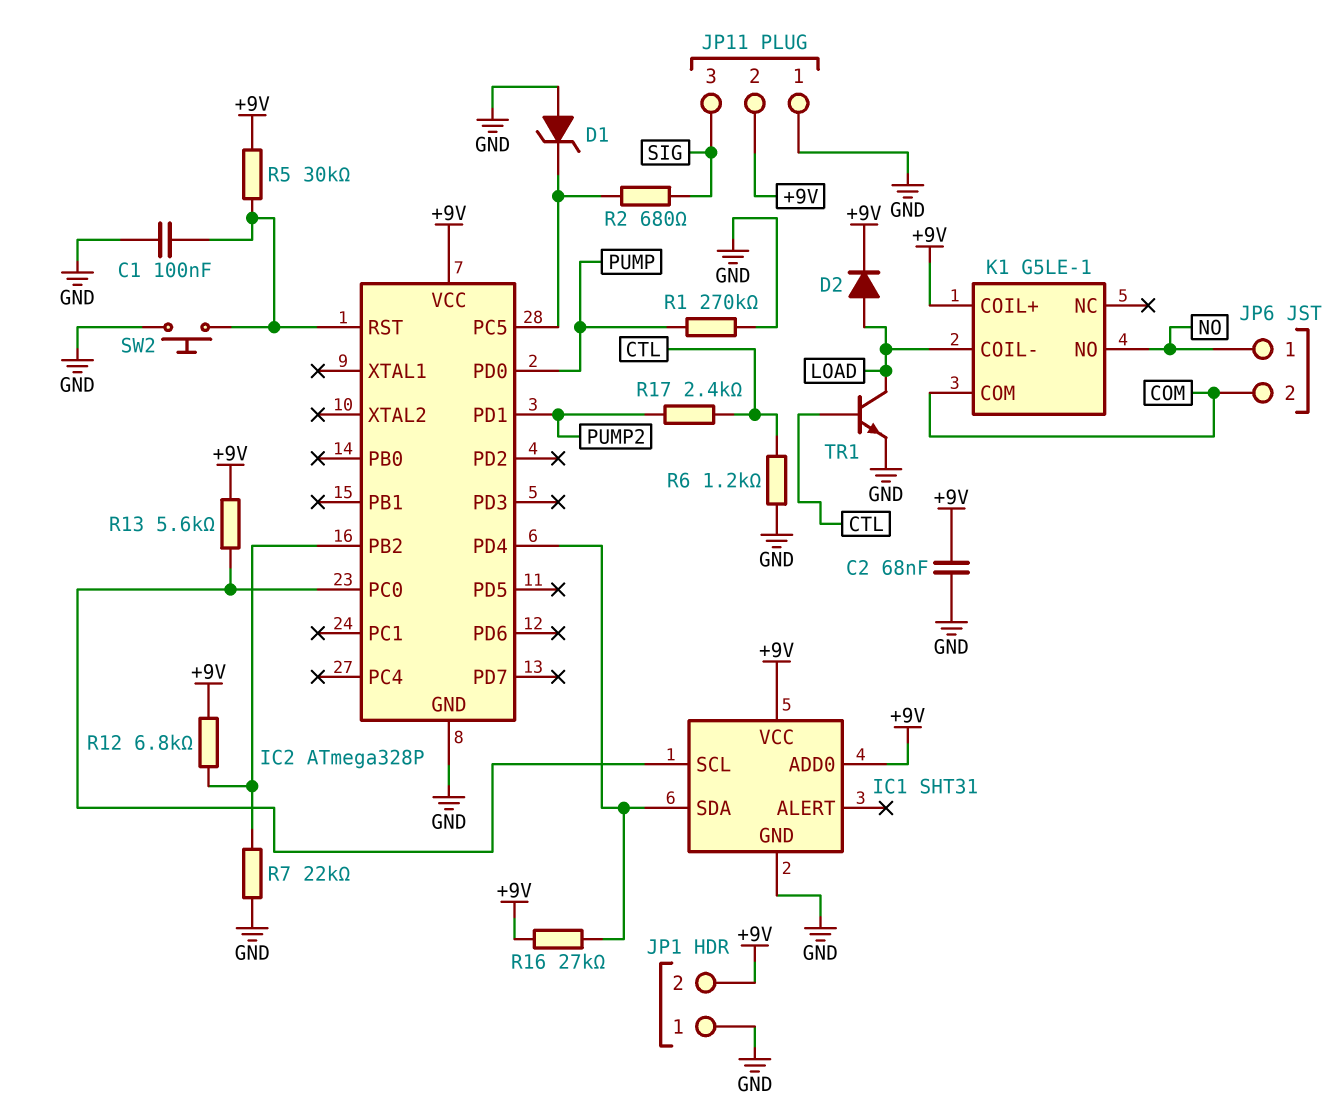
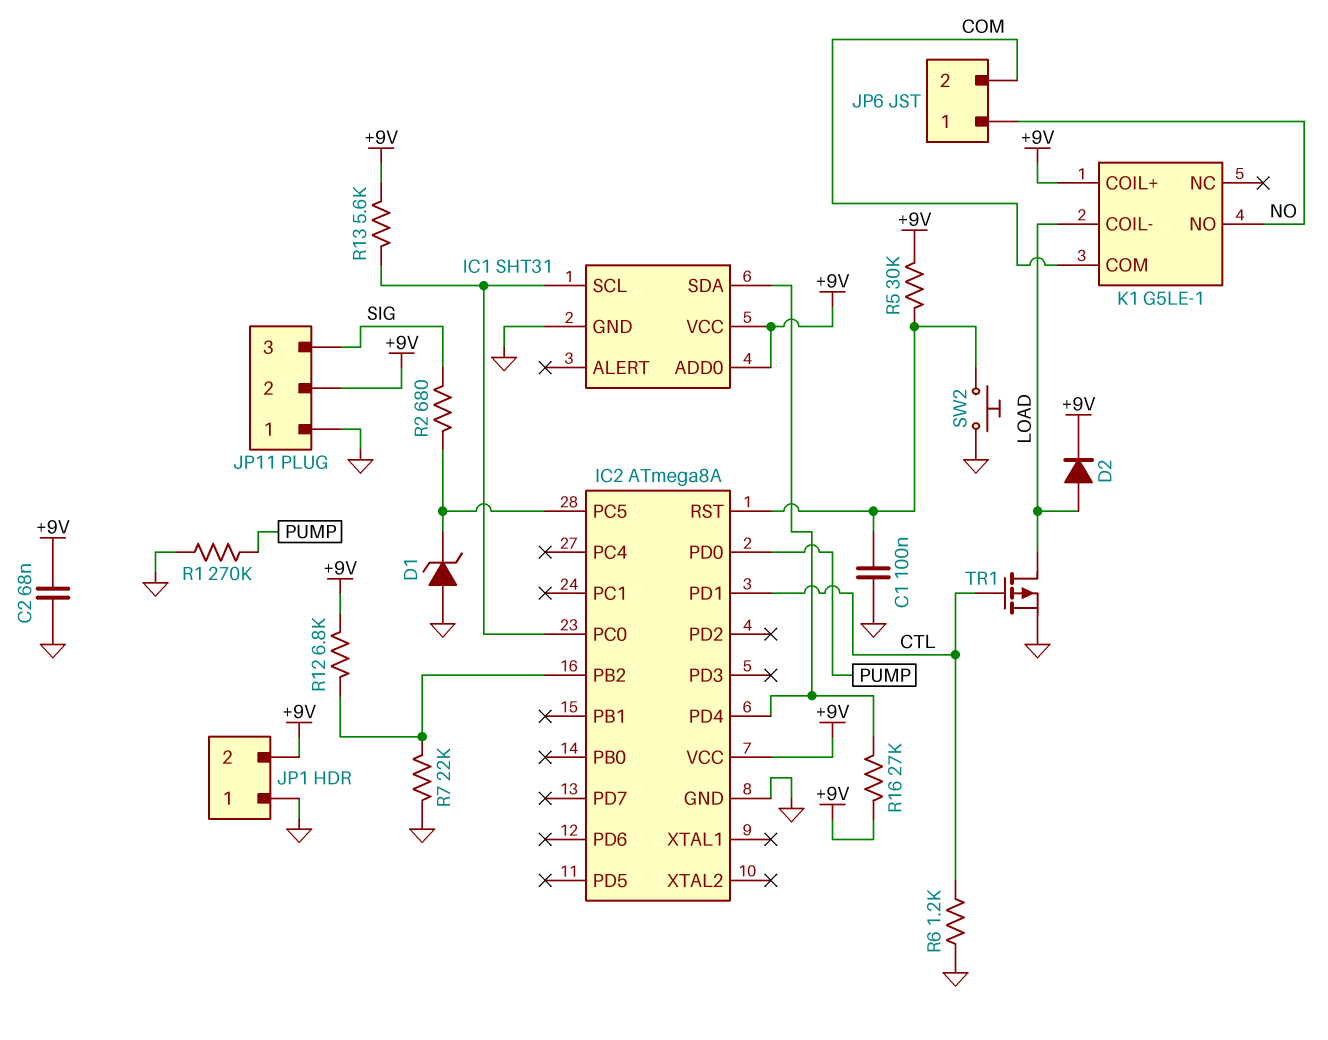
IC2: ATmega328P -> ATmega8A
IC2 pin PD1: PUMP2 -> CTL
R17: 2.4k (CTL, PUMP2) -> none
TR1: NPN (B CTL, C LOAD, E GND) -> PMOS (G CTL, D LOAD, S GND)

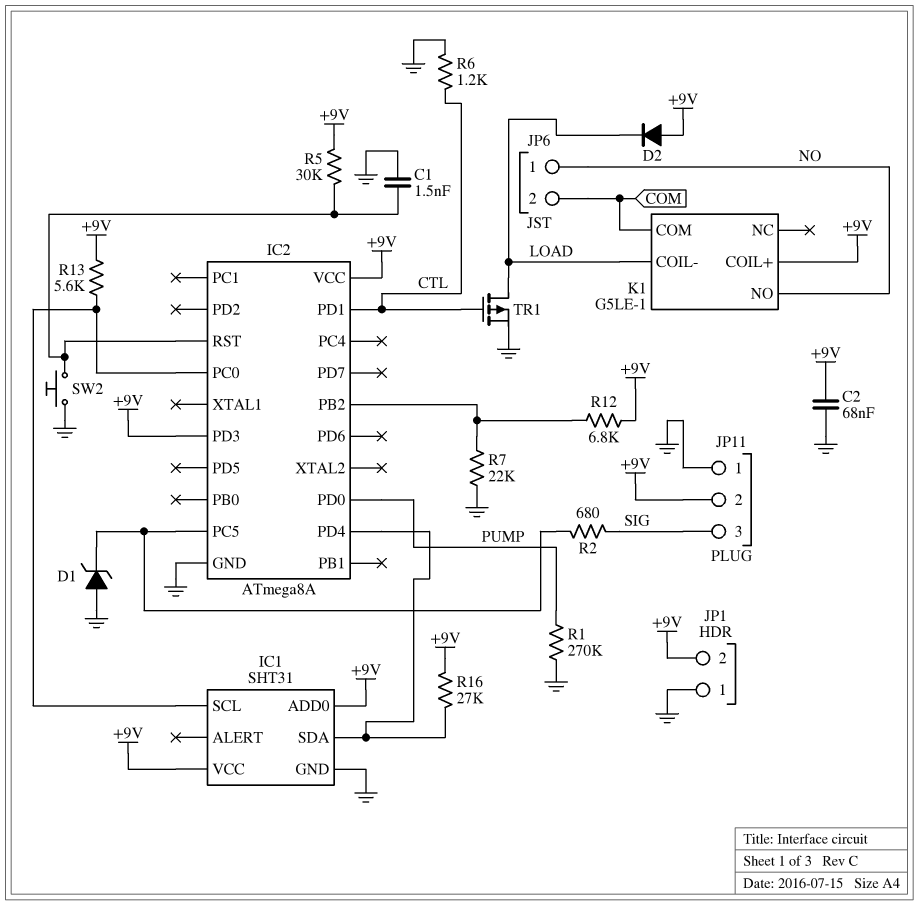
C1: 100nF (GND, IC2/RST) -> 1.5nF (GND, IC2/RST)
D2: diode (A LOAD, K +9V) -> diode (A +9V, K LOAD)
IC2 pin PD3: none -> +9V

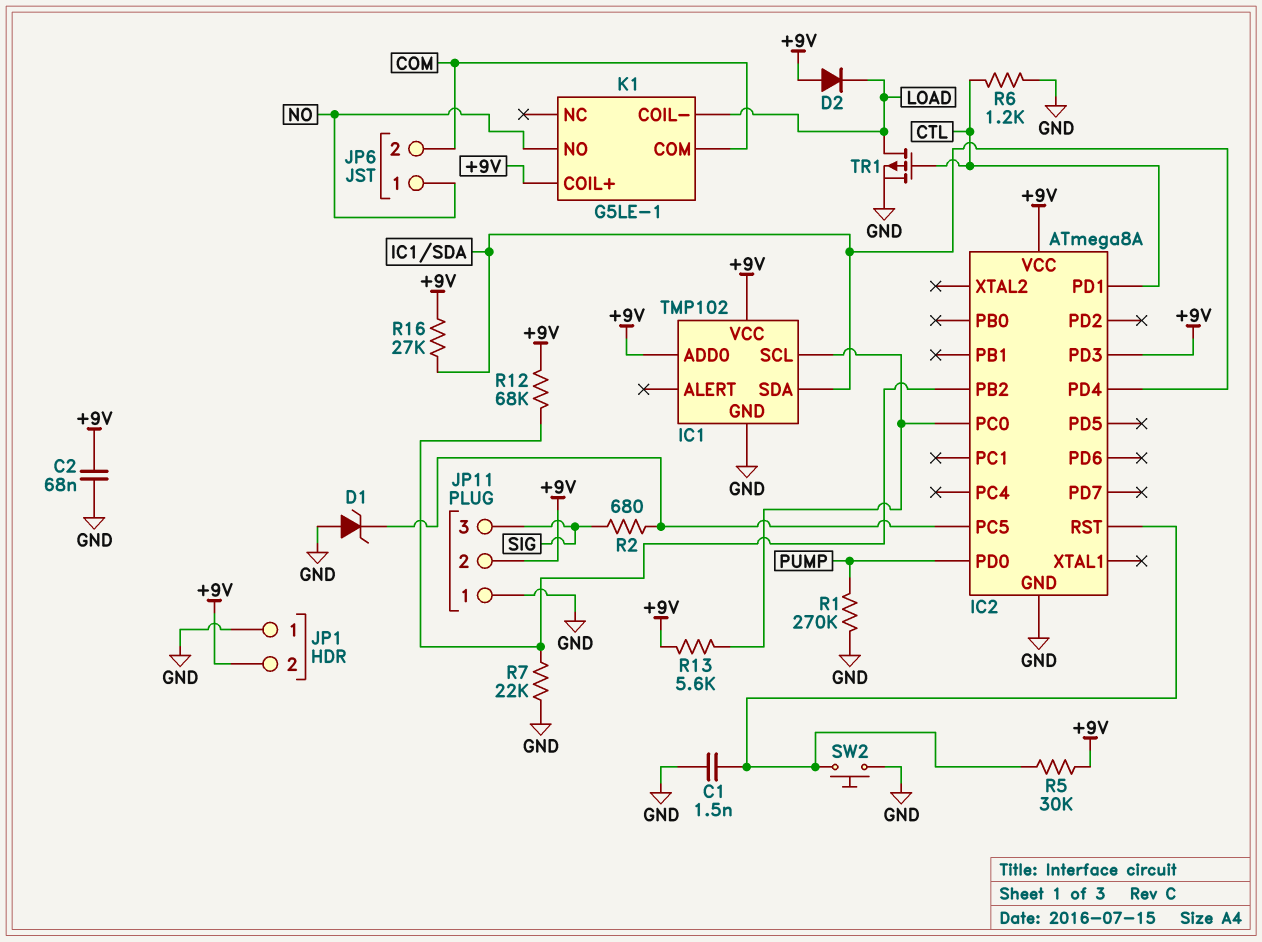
IC1: SHT31 -> TMP102
R12: 6.8k (+9V, IC2/PB2) -> 68k (+9V, IC2/PB2)

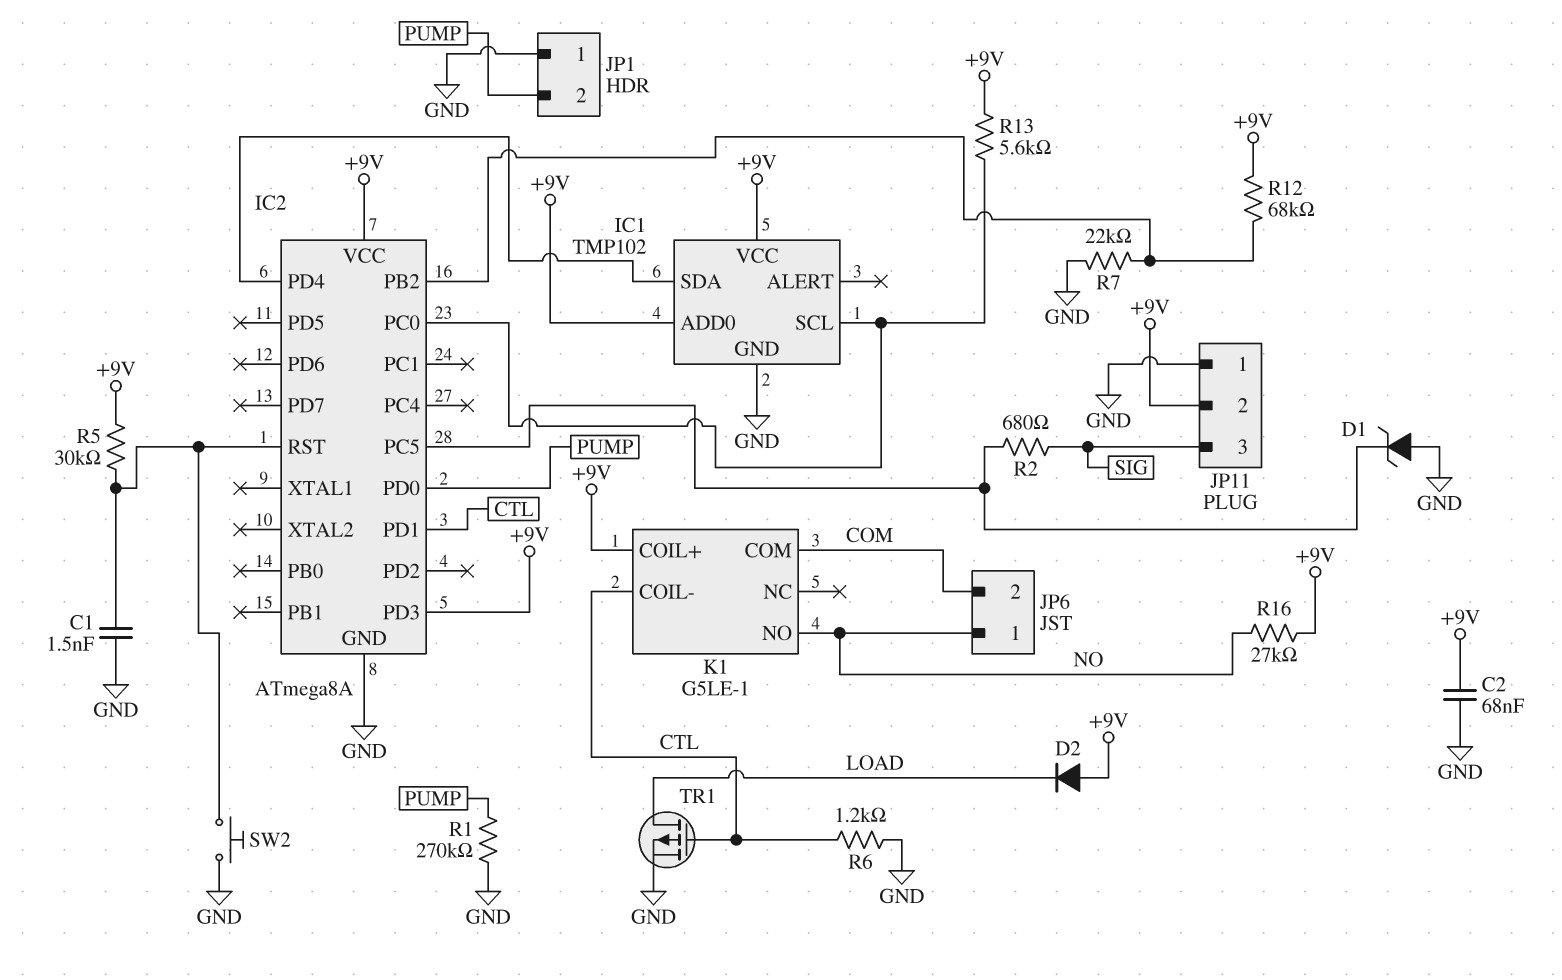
JP1 pin 2: +9V -> PUMP
K1 pin COIL-: LOAD -> CTL
R16: 27k (+9V, IC1/SDA) -> 27k (+9V, NO)

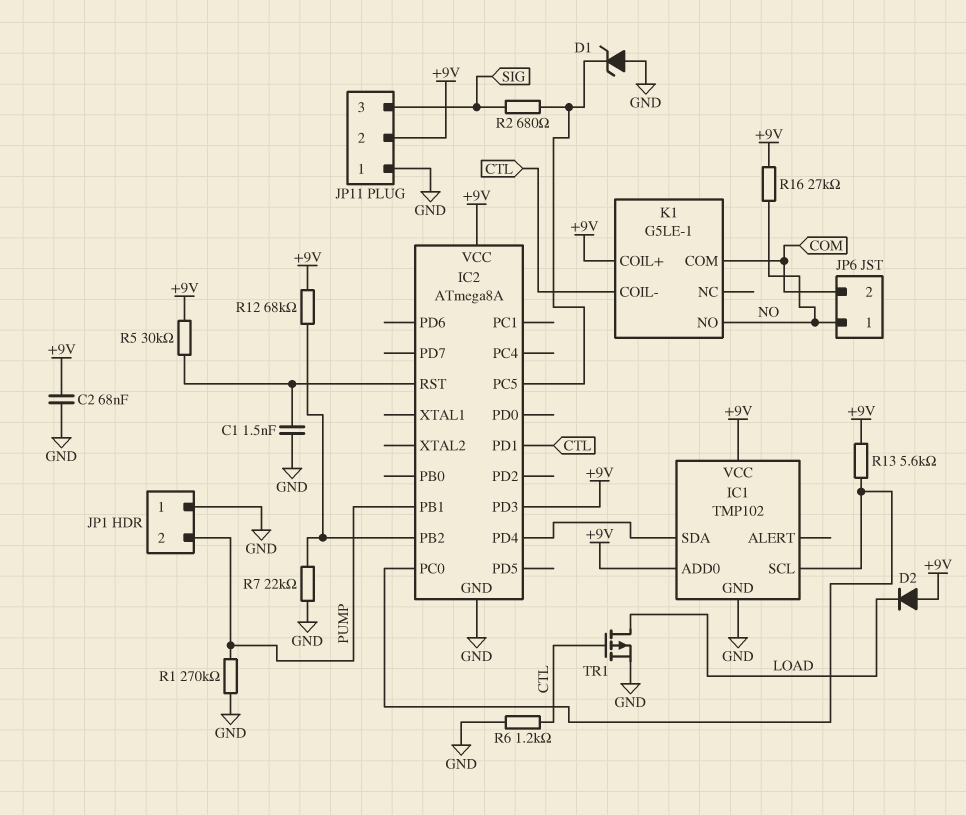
IC2 pin PB1: none -> PUMP
IC2 pin PD0: PUMP -> none
SW2: button (GND, IC2/RST) -> none

